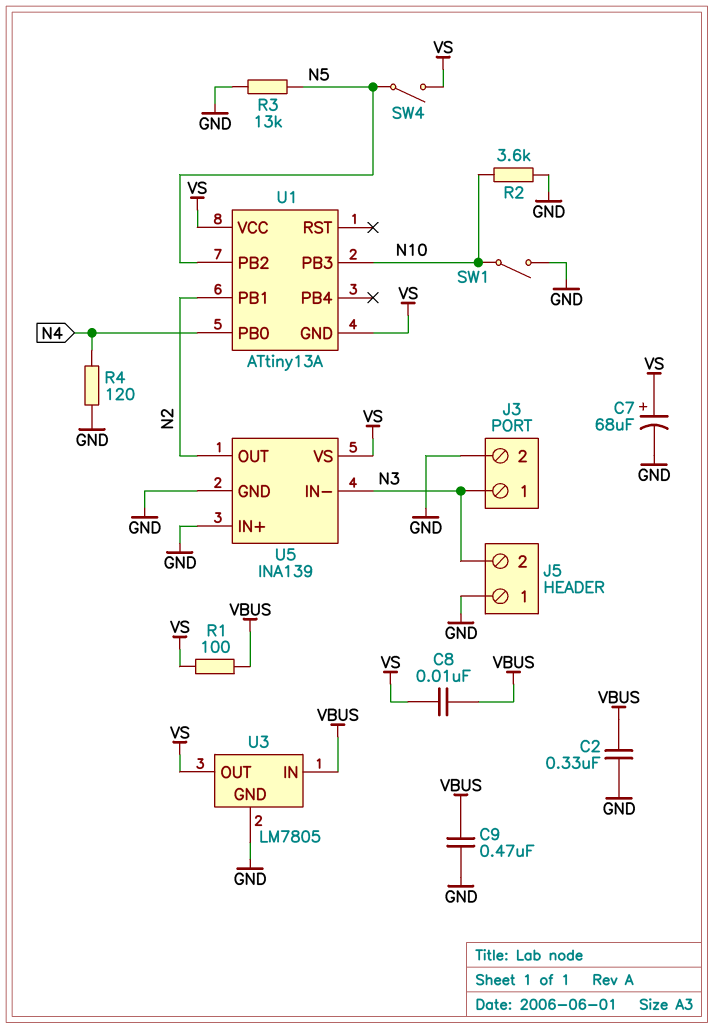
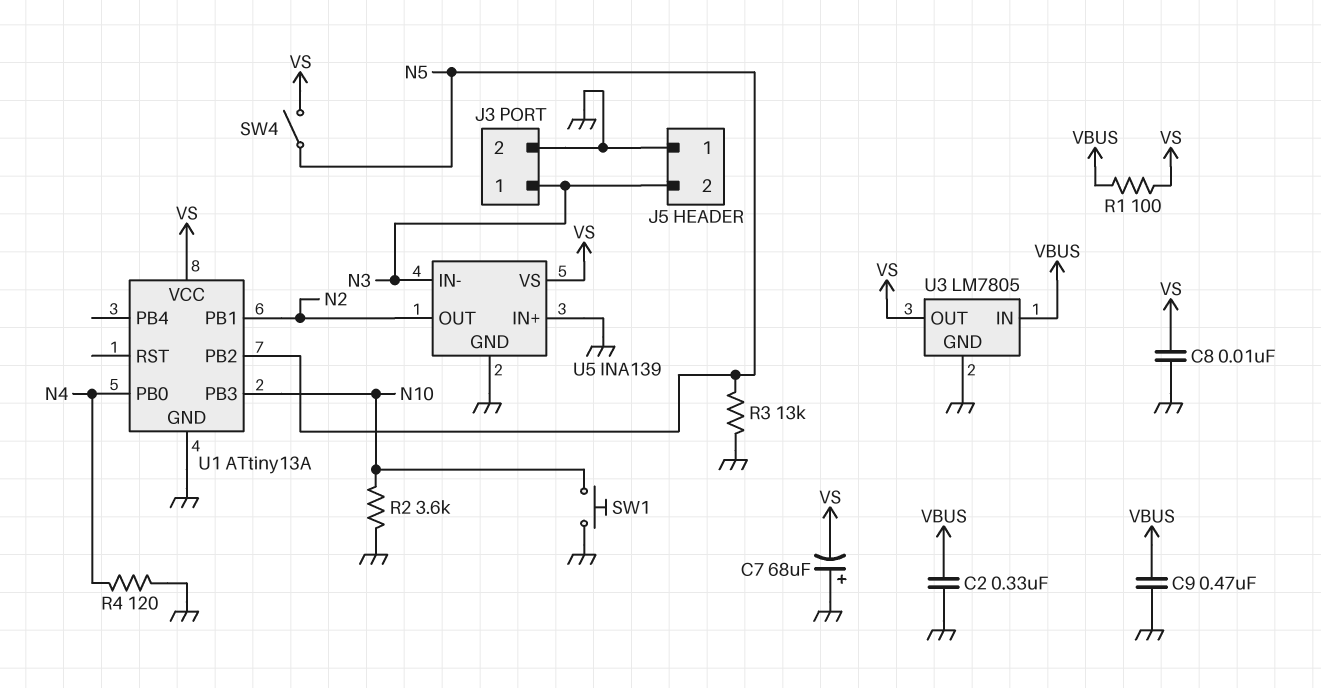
C7: 68uF (plus VS, minus GND) -> 68uF (plus GND, minus VS)
C8: 10nF (VBUS, VS) -> 10nF (GND, VS)
SW1: switch (GND, N10) -> button (GND, N10)
U1 pin GND: VS -> GND

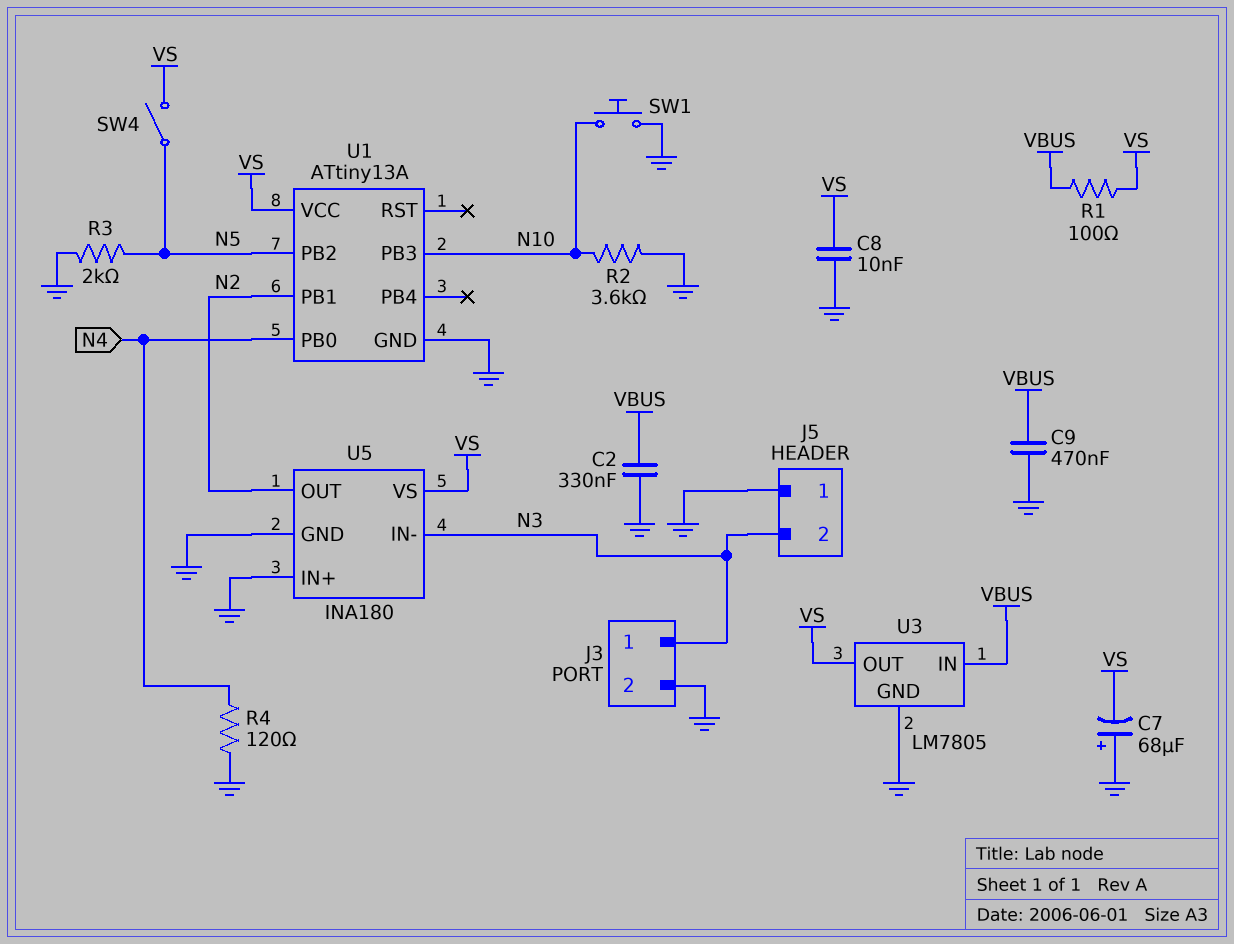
R3: 13k (GND, N5) -> 2k (GND, N5)
U5: INA139 -> INA180

